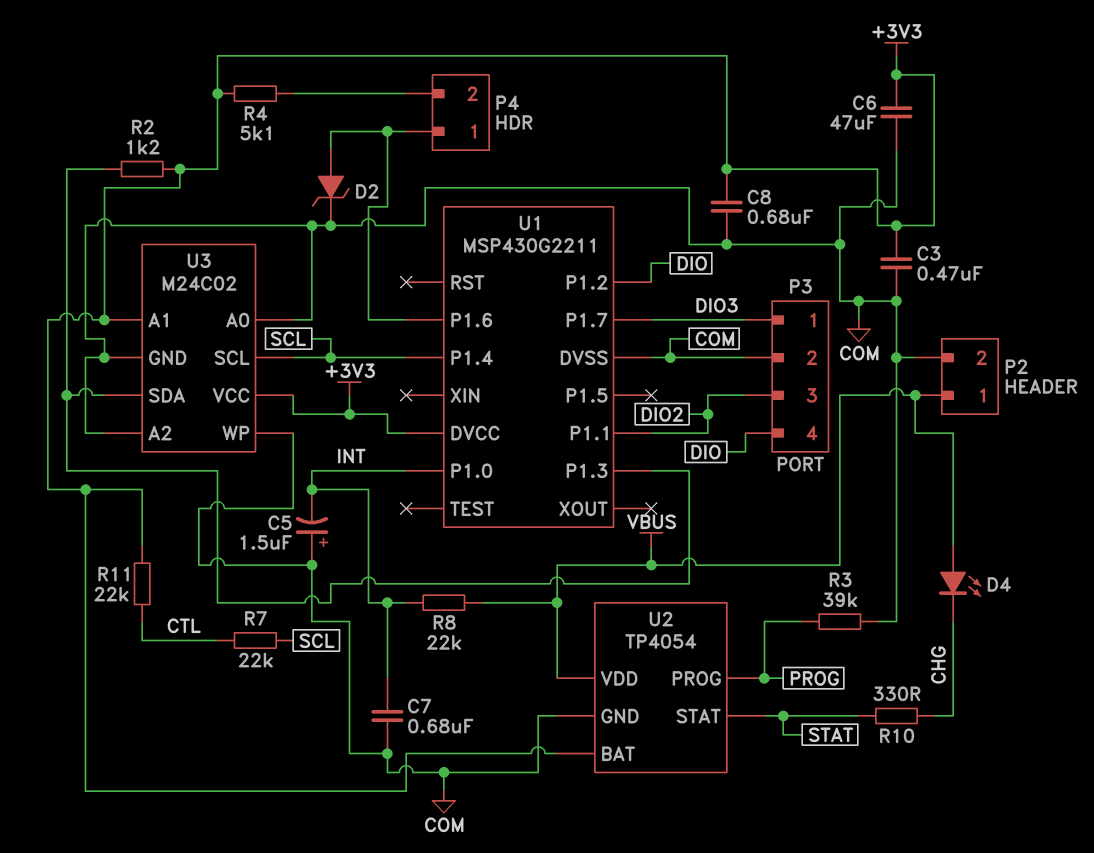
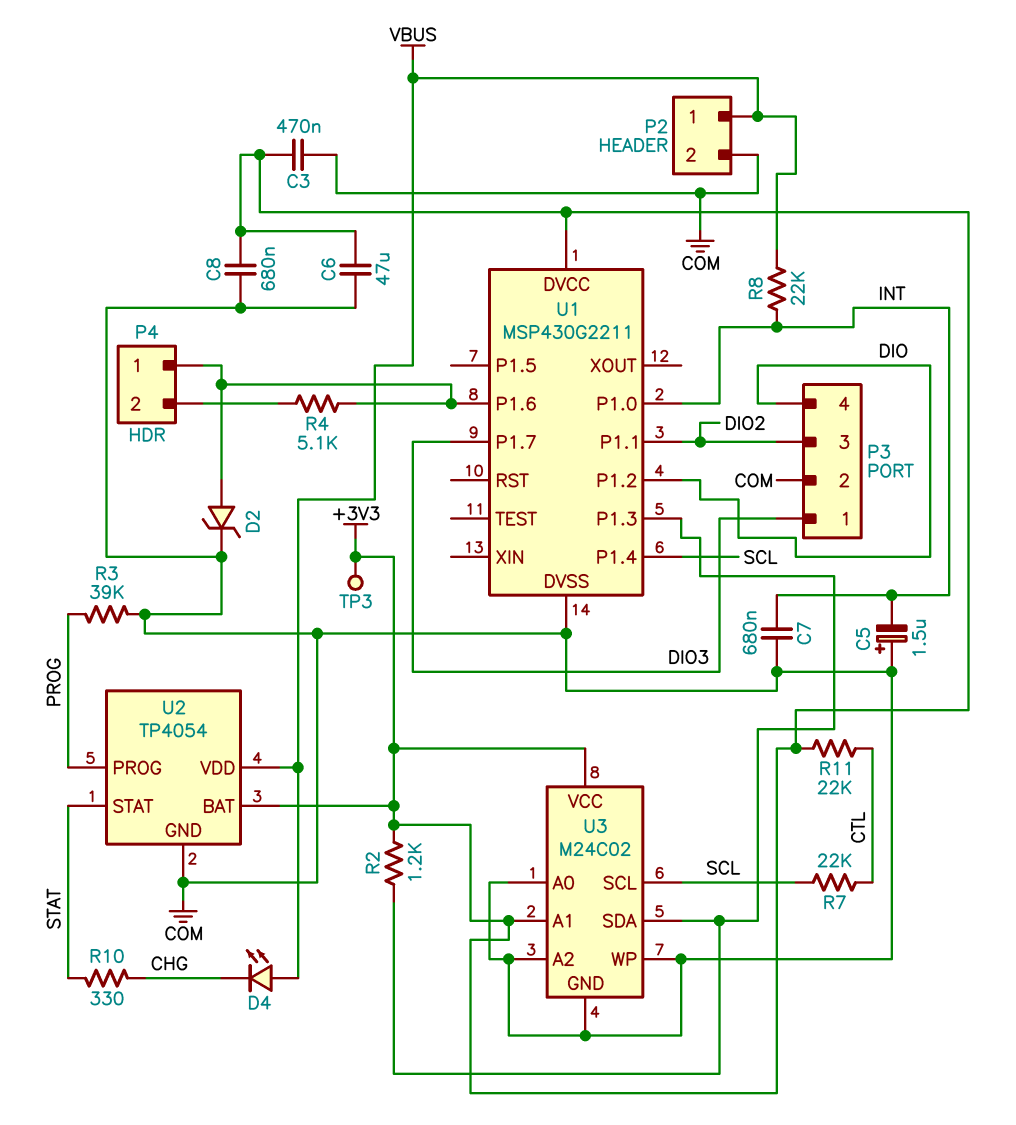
R4: 5.1k (+3V3, P4/2) -> 5.1k (P4/1, P4/2)
TP3: none -> test point (+3V3)

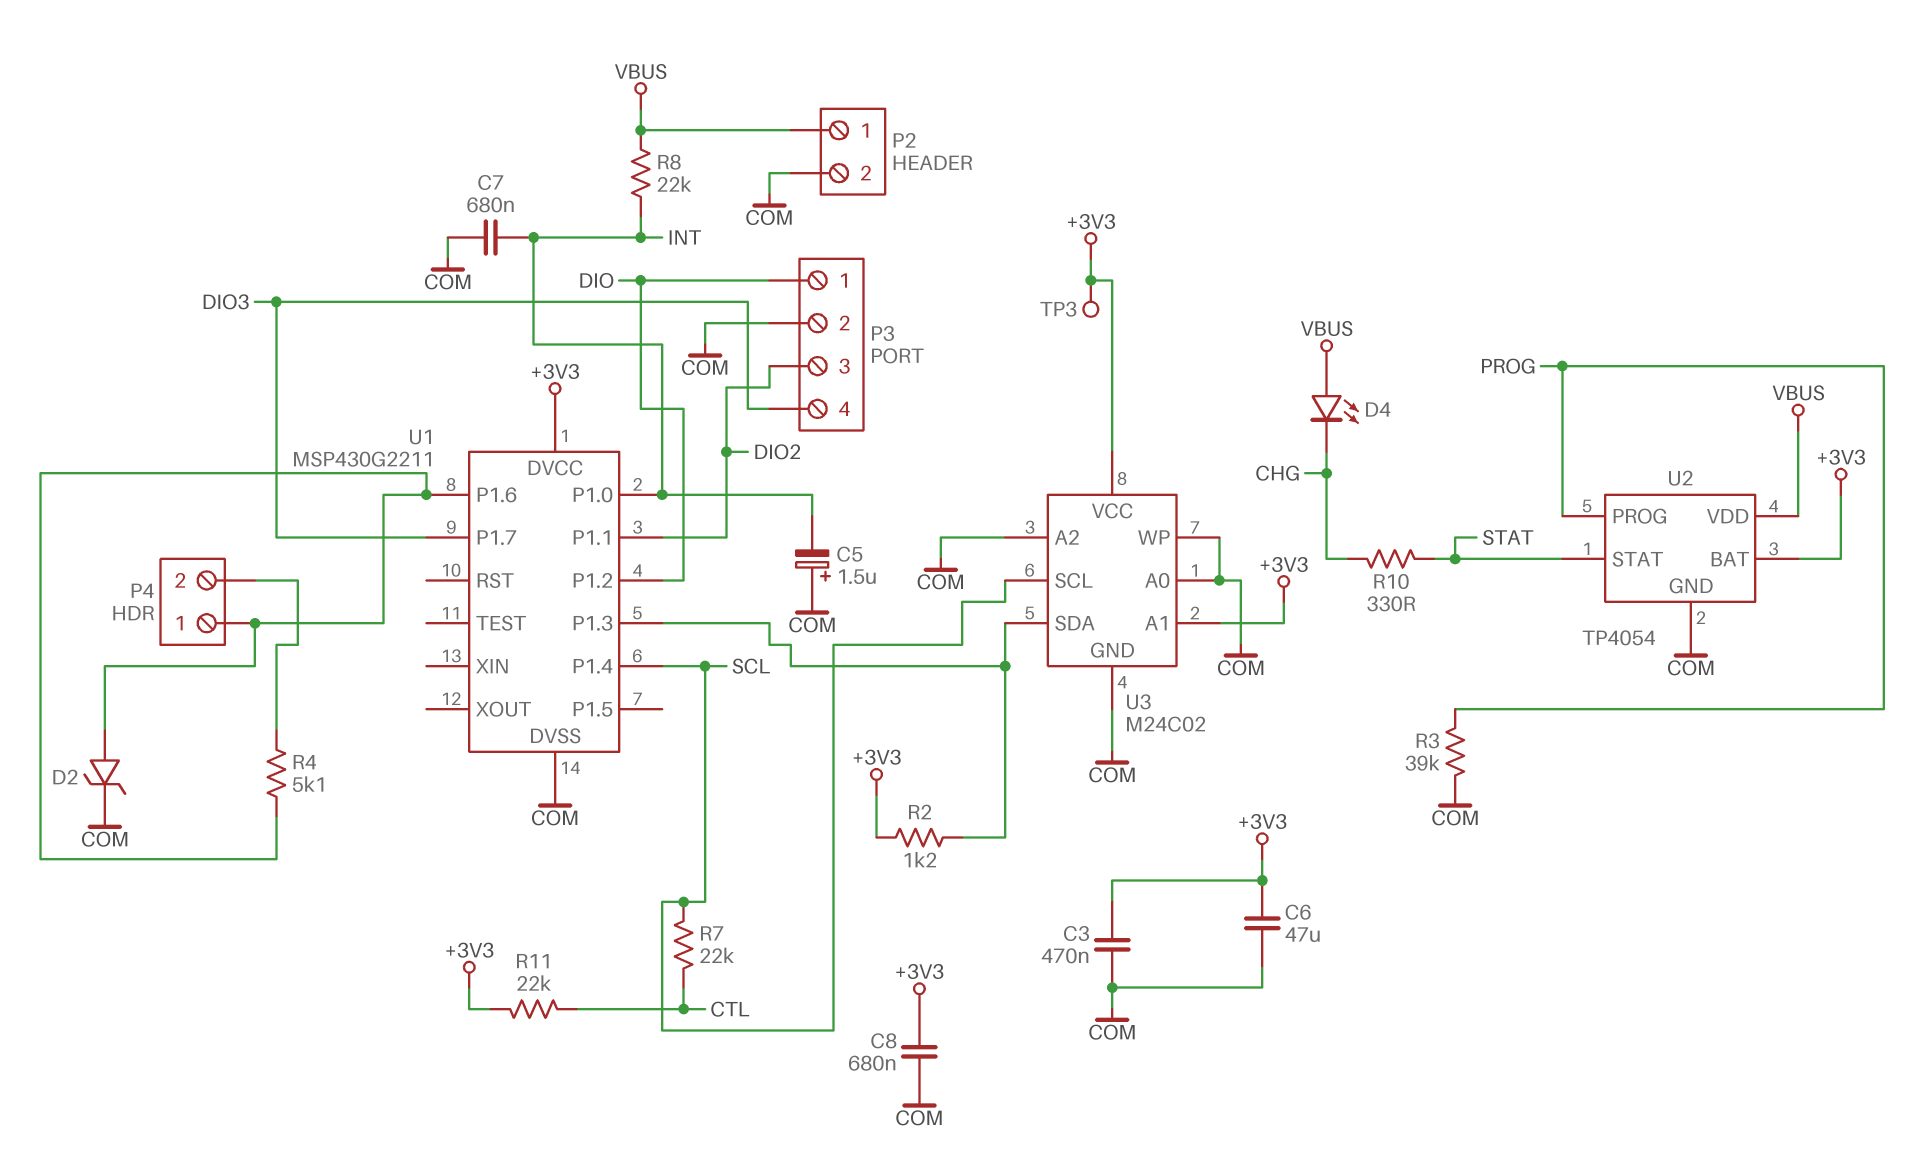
P3 pin 1: DIO3 -> DIO
P3 pin 4: DIO -> DIO3

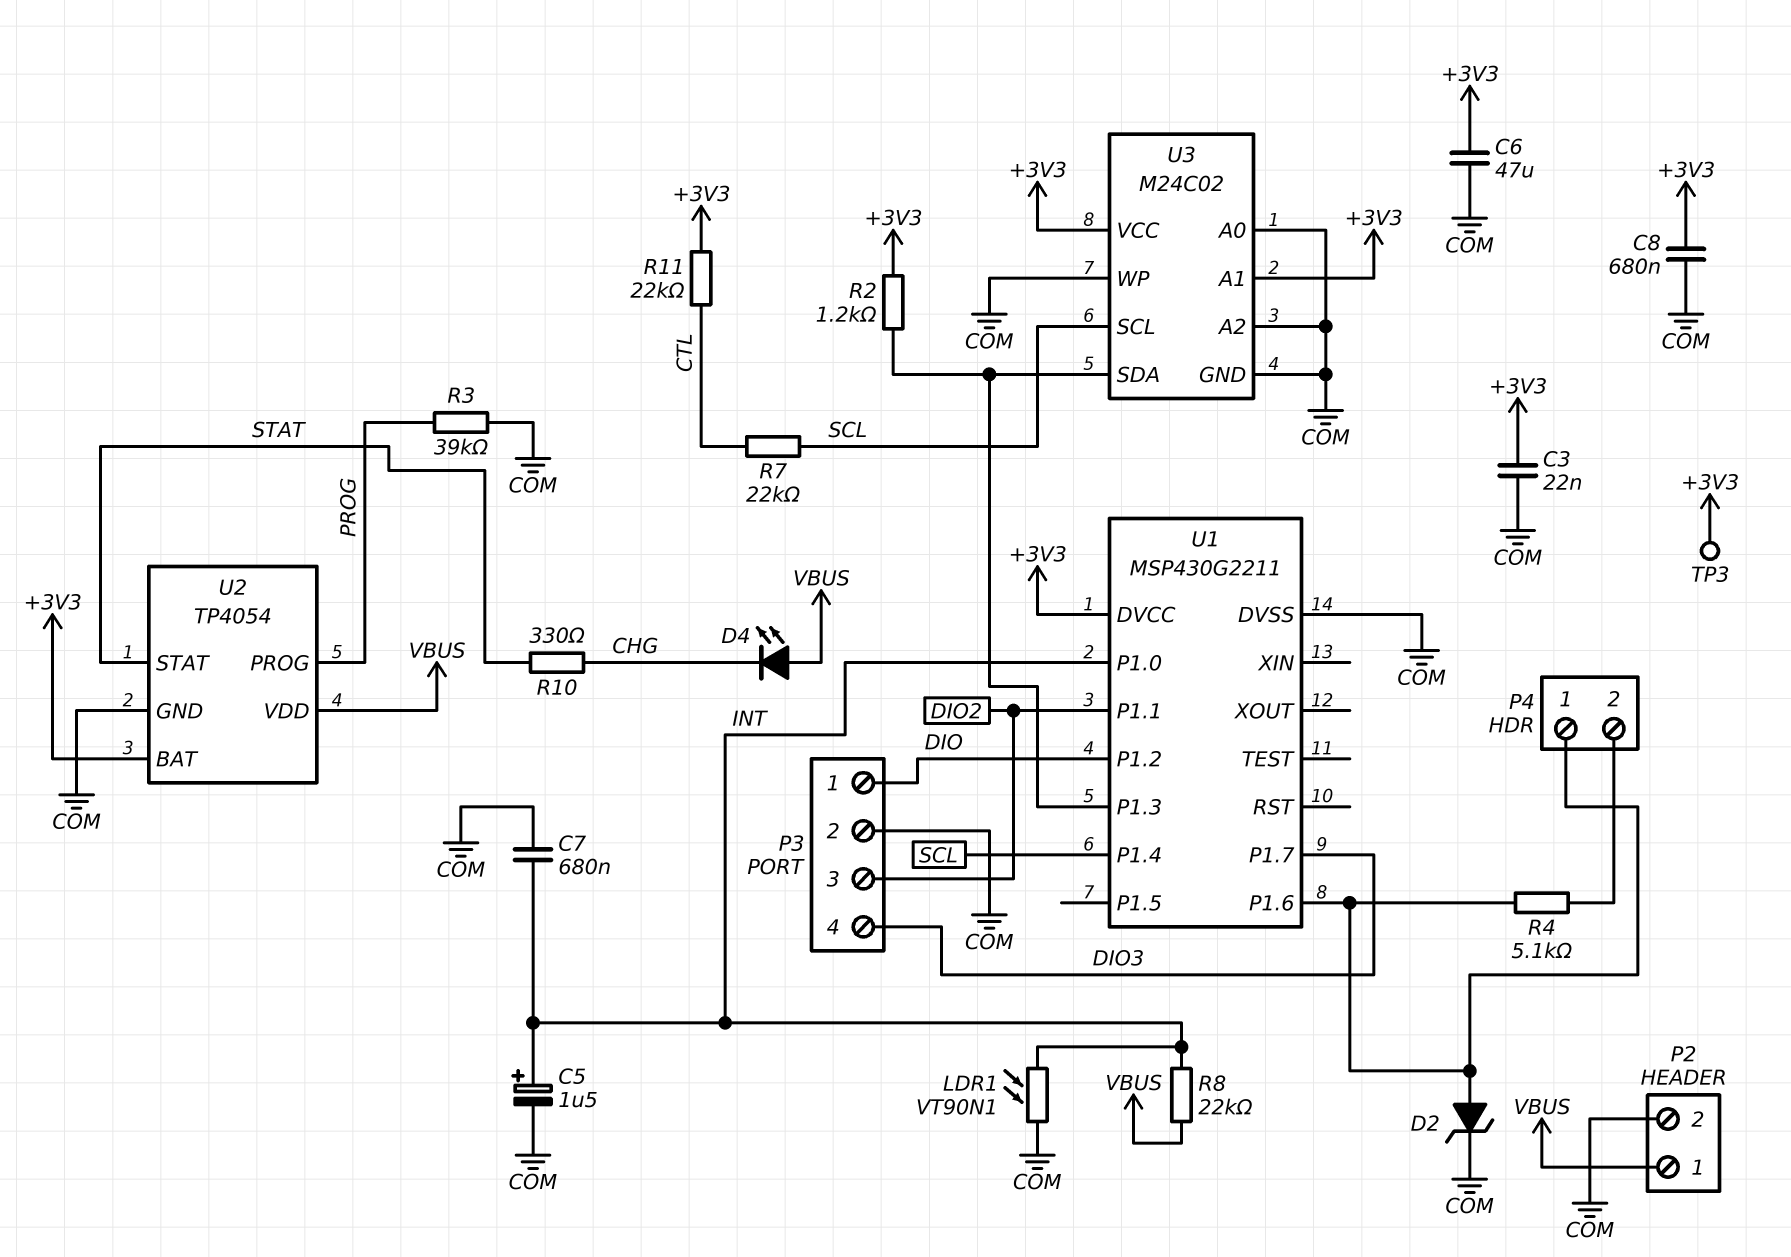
C3: 470nF (+3V3, COM) -> 22nF (+3V3, COM)
C5: 1.5uF (plus COM, minus INT) -> 1.5uF (plus INT, minus COM)
LDR1: none -> VT90N1 (COM, INT)

